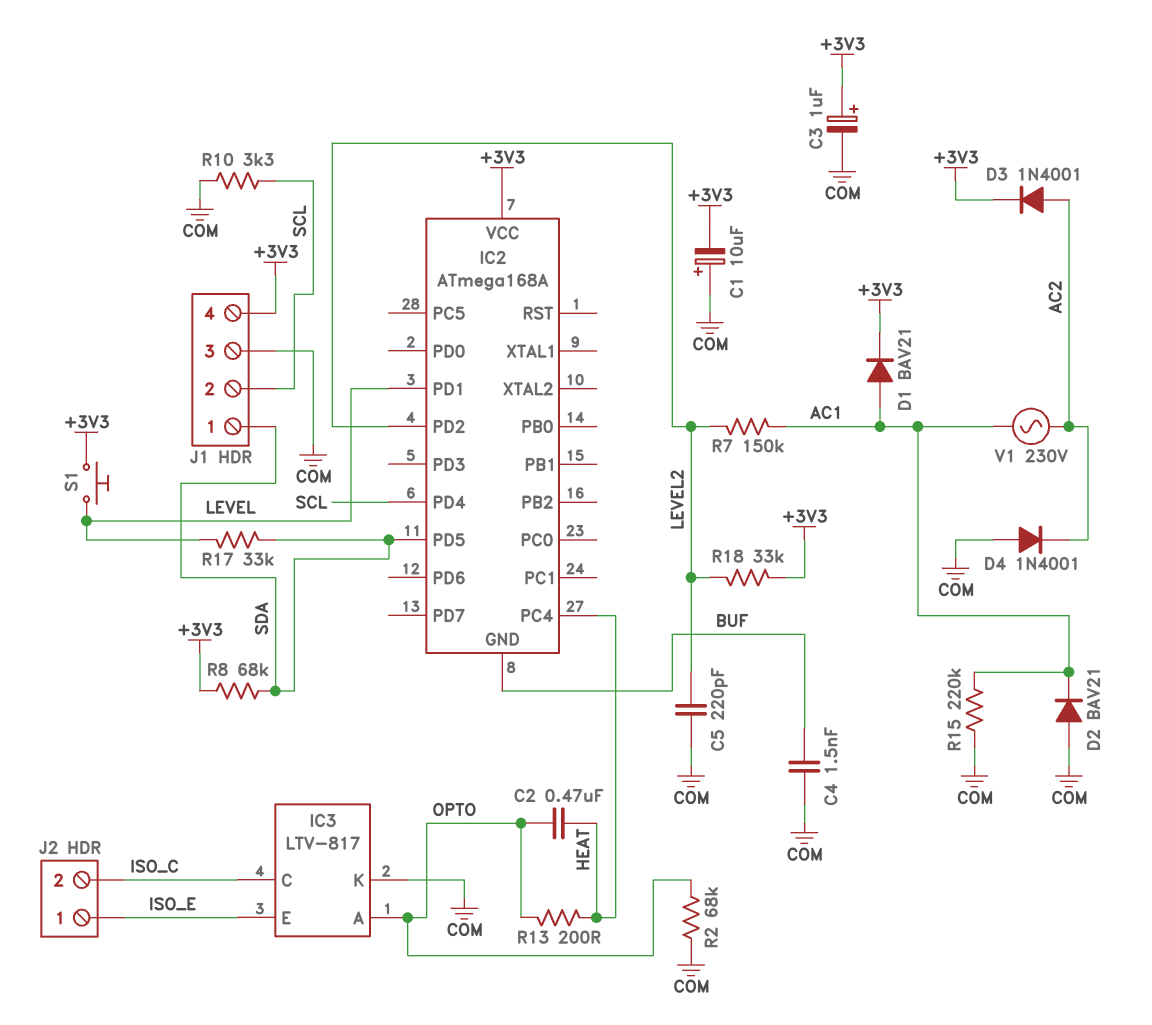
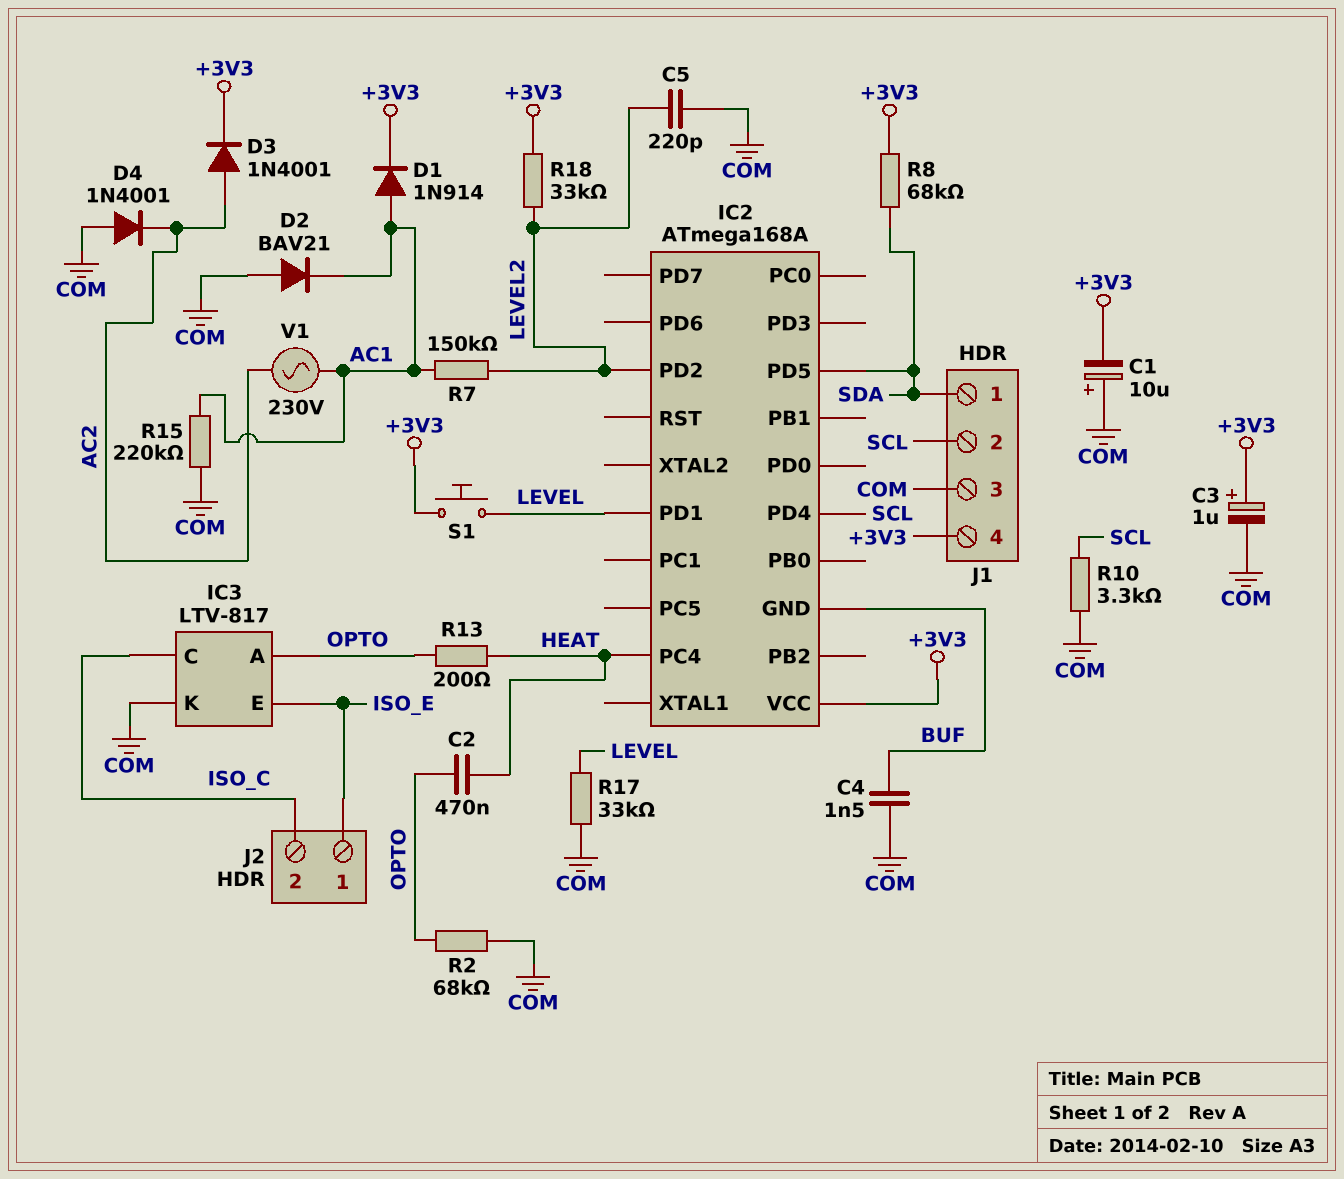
D1: diode BAV21 (A AC1, K +3V3) -> diode 1N914 (A AC1, K +3V3)
R17: 33k (LEVEL, SDA) -> 33k (COM, LEVEL)

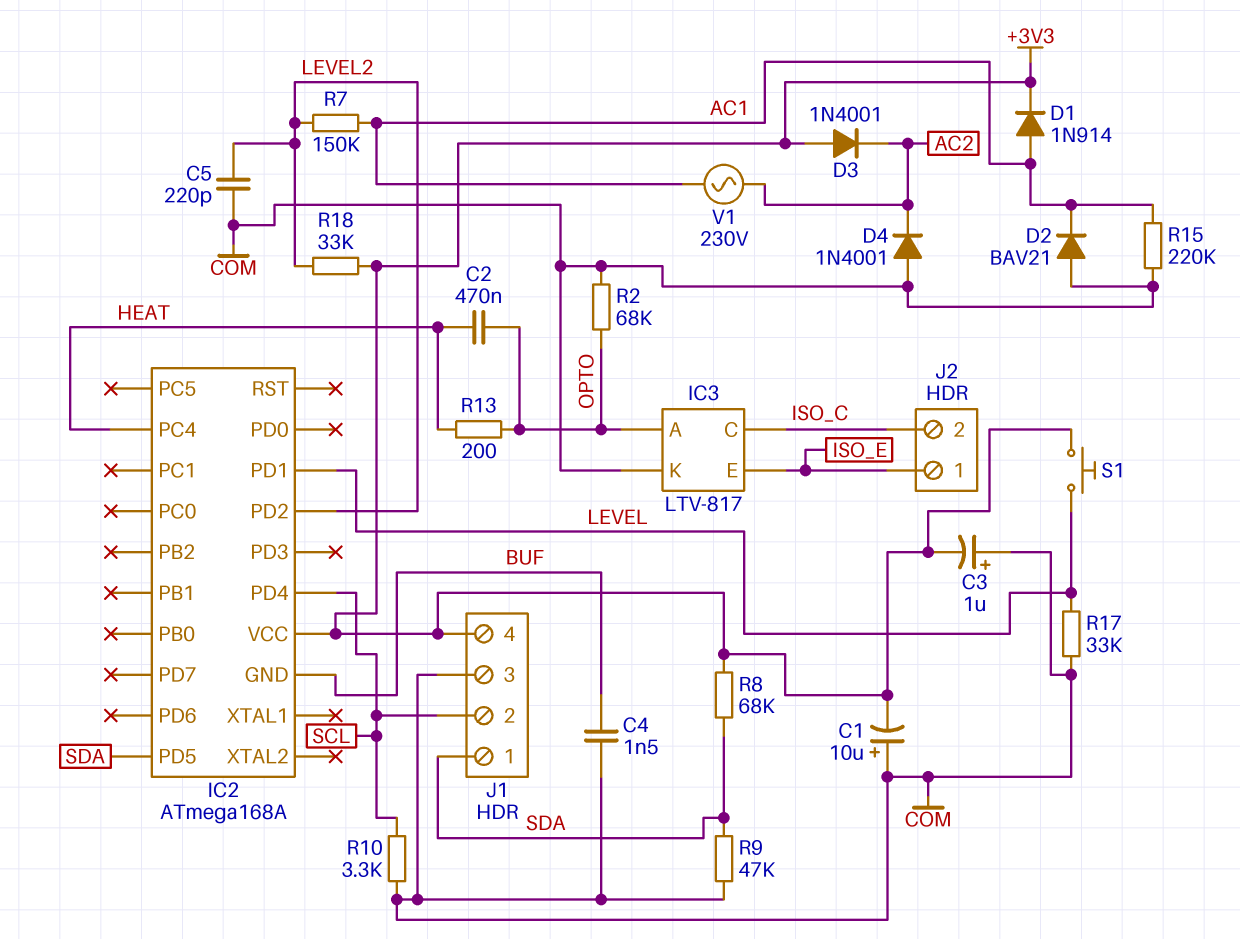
C3: 1uF (plus +3V3, minus COM) -> 1uF (plus COM, minus +3V3)
D3: diode 1N4001 (A AC2, K +3V3) -> diode 1N4001 (A +3V3, K AC2)
R9: none -> 47k (COM, SDA)

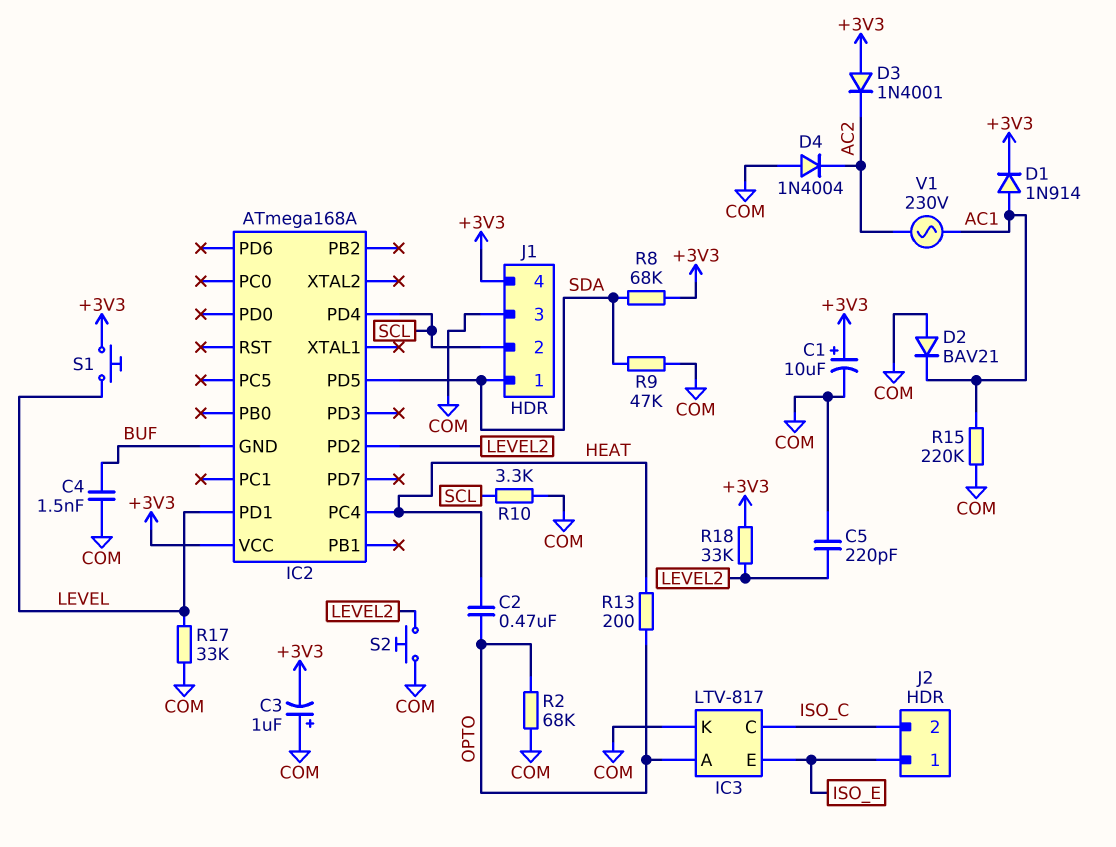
C1: 10uF (plus COM, minus +3V3) -> 10uF (plus +3V3, minus COM)
D4: diode 1N4001 (A COM, K AC2) -> diode 1N4004 (A COM, K AC2)
R7: 150k (AC1, LEVEL2) -> none
S2: none -> button (COM, LEVEL2)

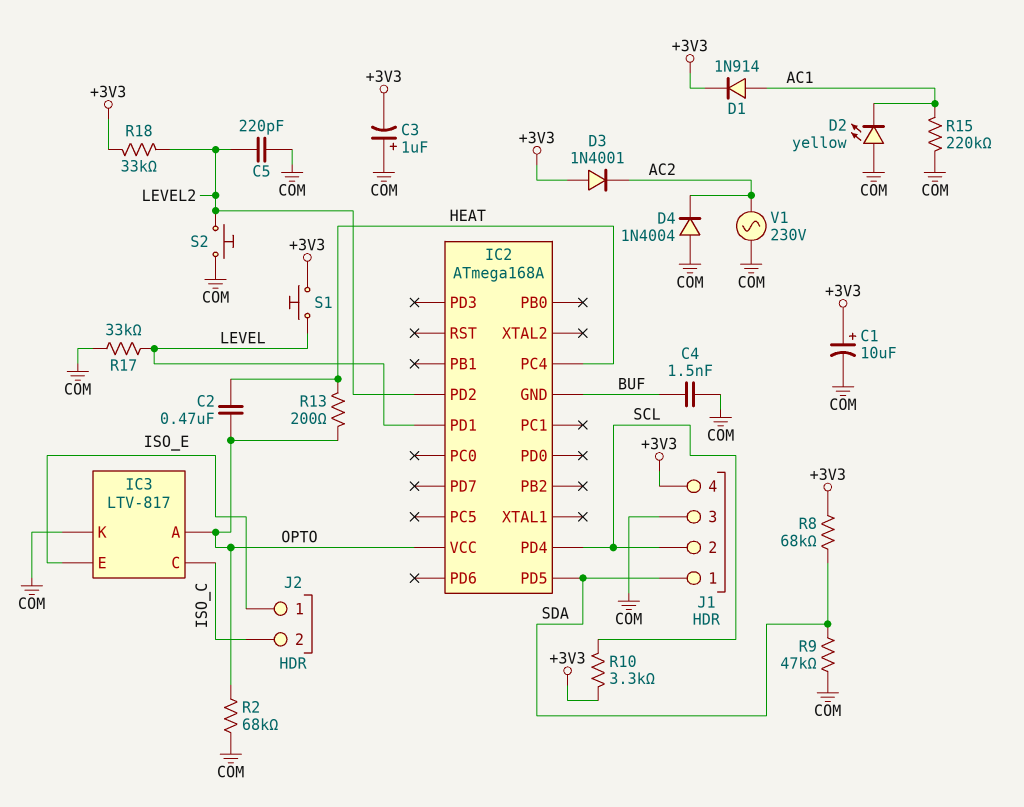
D2: diode BAV21 (A COM, K AC1) -> LED yellow (A COM, K AC1)
IC2 pin VCC: +3V3 -> OPTO
R10: 3.3k (COM, SCL) -> 3.3k (+3V3, SCL)
V1: AC 230V (AC1, AC2) -> AC 230V (AC2, COM)

